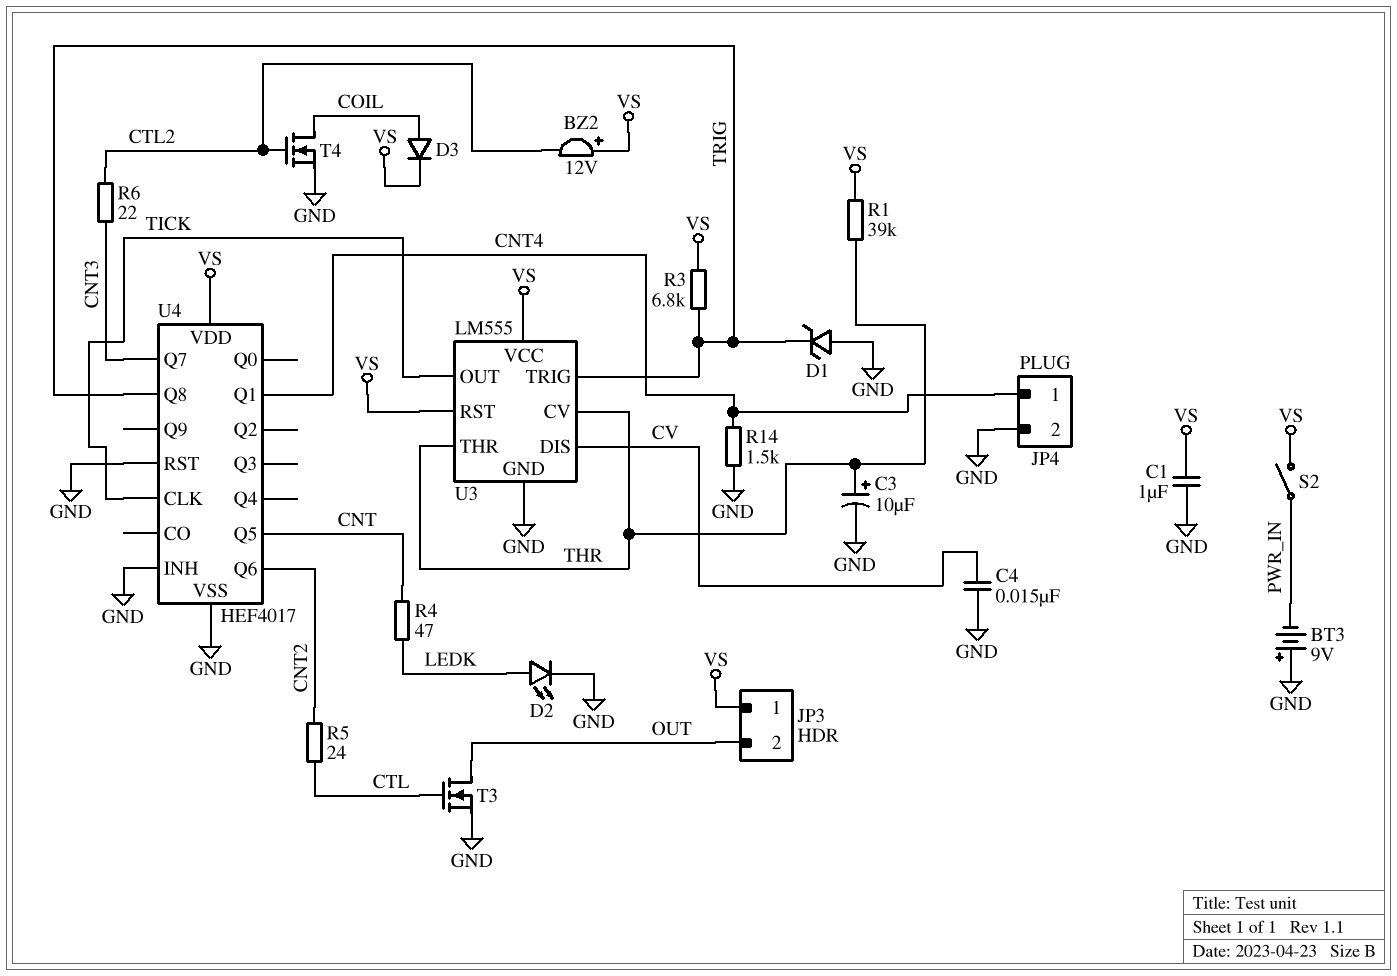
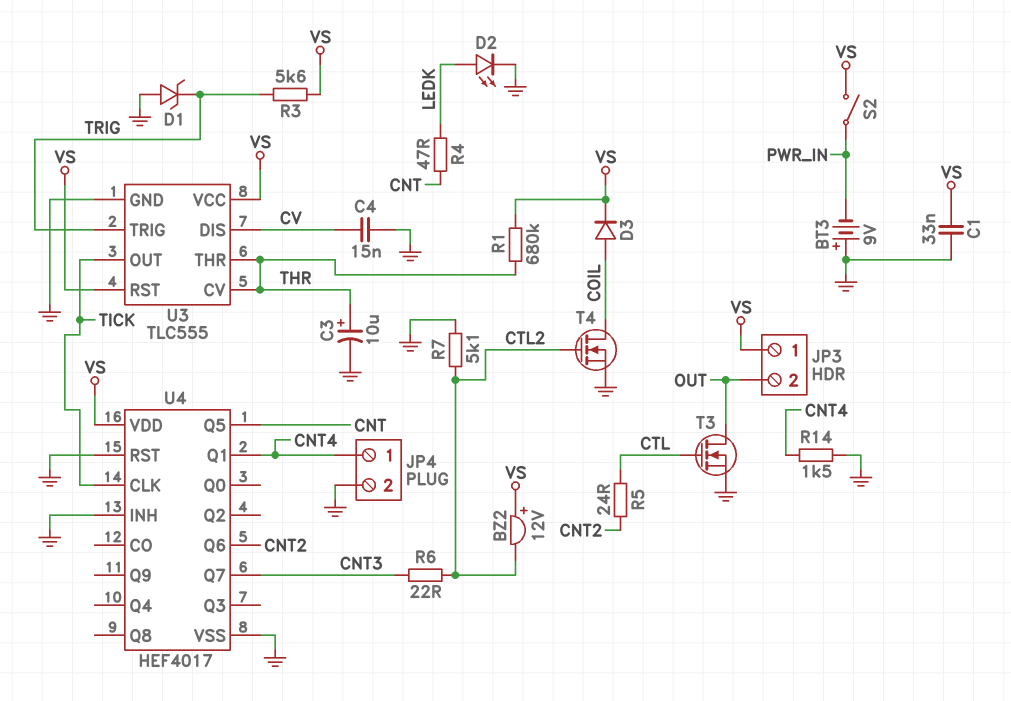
C1: 1uF (GND, VS) -> 33nF (GND, VS)
R1: 39k (THR, VS) -> 680k (THR, VS)
R3: 6.8k (TRIG, VS) -> 5.6k (TRIG, VS)
R7: none -> 5.1k (CTL2, GND)
U3: LM555 -> TLC555
U4 pin Q8: TRIG -> none

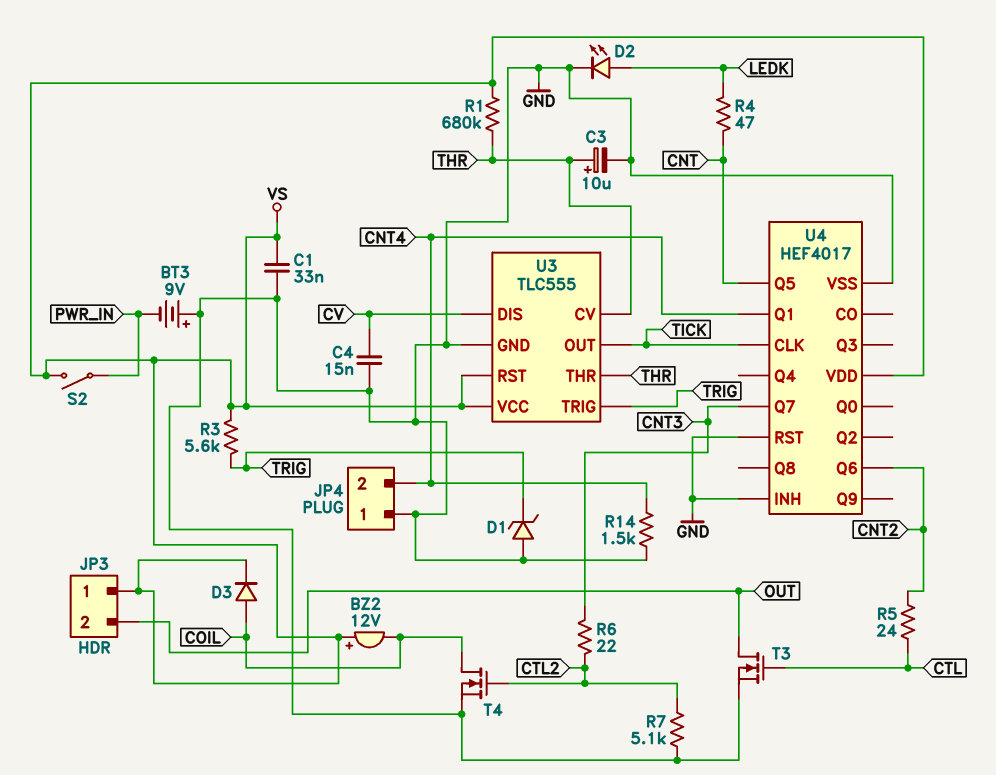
BZ2: buzzer 12V (plus VS, minus CTL2) -> buzzer 12V (plus VS, minus COIL)
JP4 pin 1: CNT4 -> GND
JP4 pin 2: GND -> CNT4

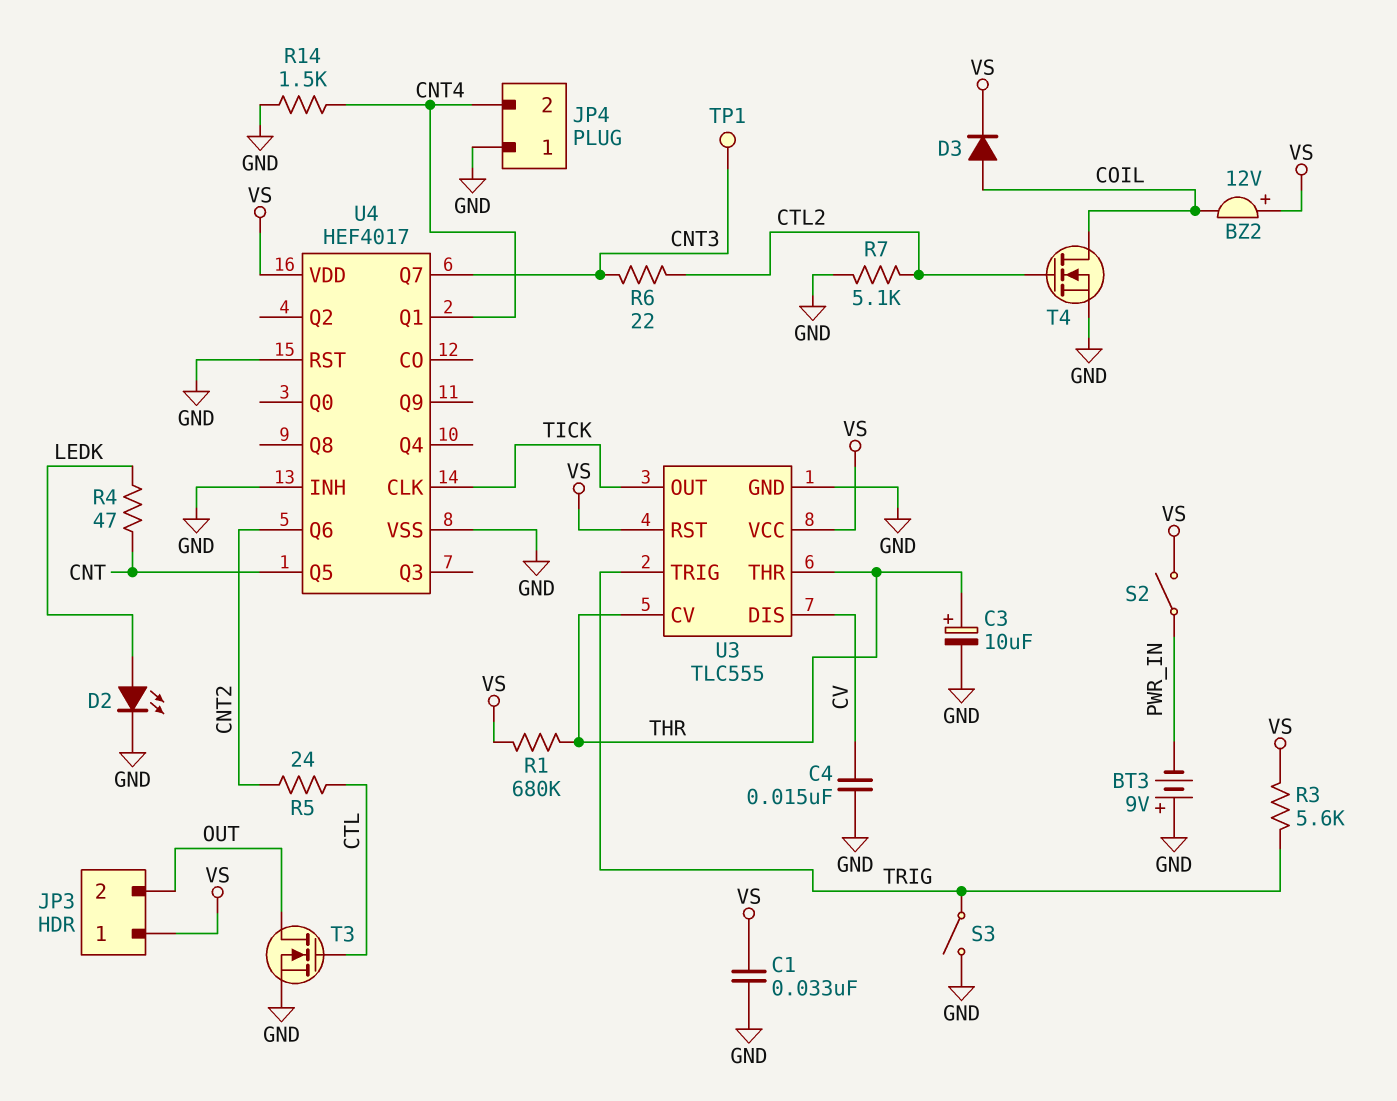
D1: zener (A GND, K TRIG) -> none
S3: none -> switch (GND, TRIG)
TP1: none -> test point (CNT3)

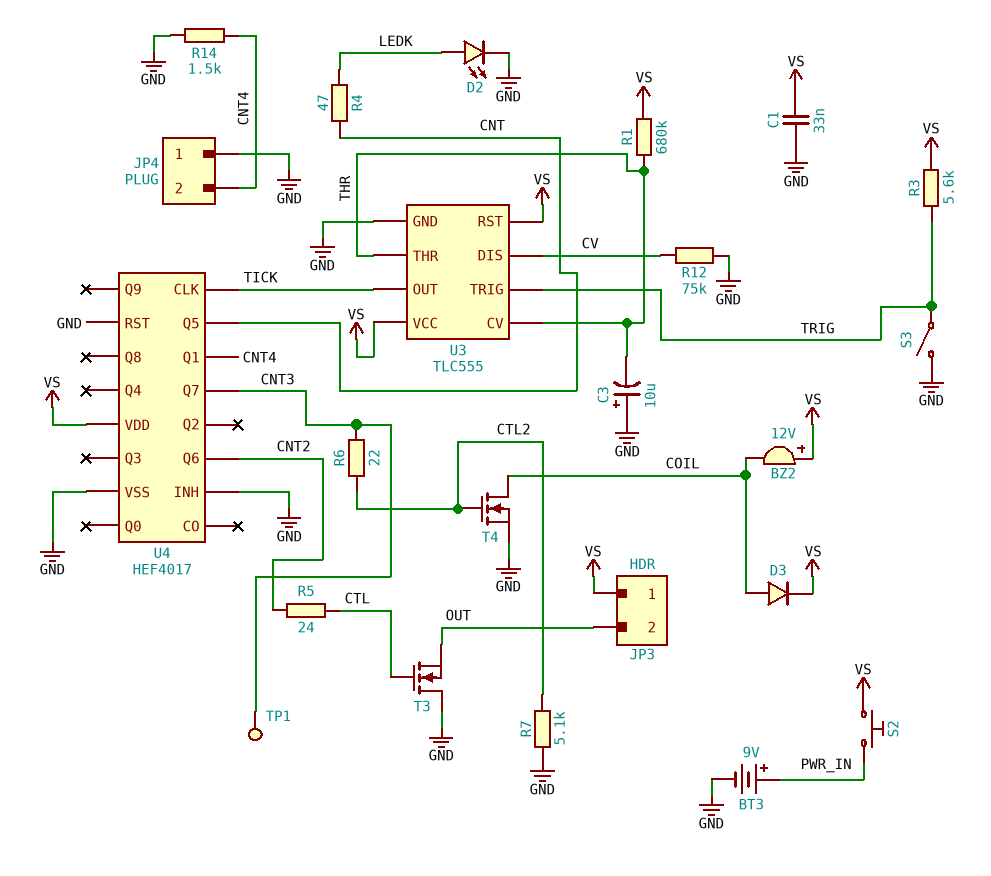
BT3: 9V (plus GND, minus PWR_IN) -> 9V (plus PWR_IN, minus GND)
C3: 10uF (plus THR, minus GND) -> 10uF (plus GND, minus THR)
C4: 15nF (CV, GND) -> none
R12: none -> 75k (CV, GND)
S2: switch (PWR_IN, VS) -> button (PWR_IN, VS)
T3: NMOS (G CTL, D OUT, S GND) -> NMOS (G CTL, D GND, S OUT)

